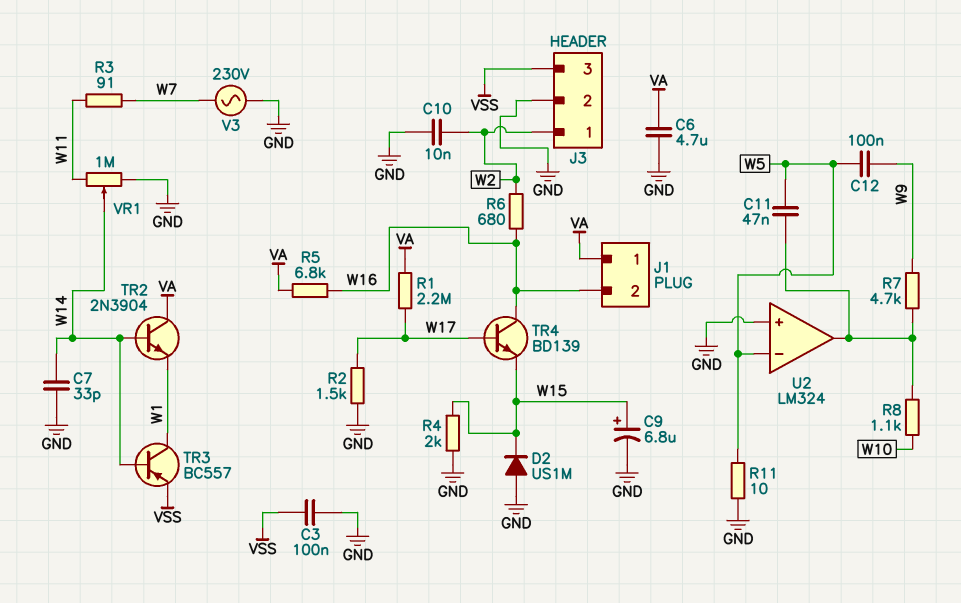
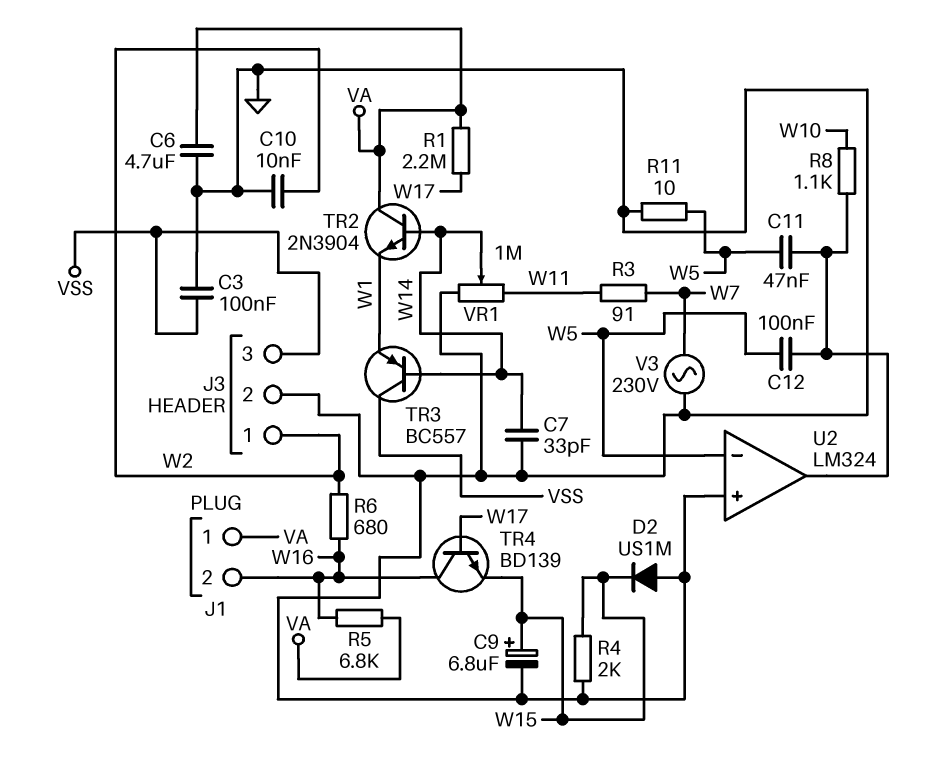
C12: 100nF (W5, W9) -> 100nF (U2/out, W5)
R2: 1.5k (GND, W17) -> none
R7: 4.7k (U2/out, W9) -> none
TR3: PNP BC557 (B W14, C W1, E VSS) -> PNP BC557 (B W14, C VSS, E W1)

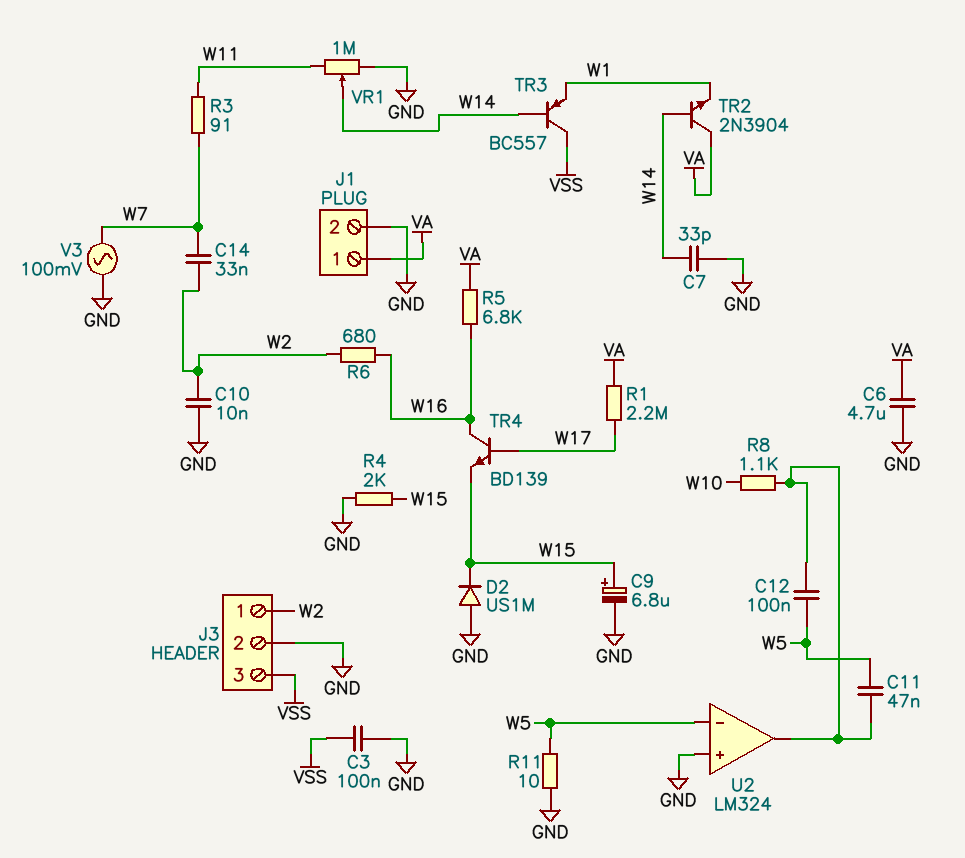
C14: none -> 33nF (W2, W7)
J1 pin 2: W16 -> GND
V3: AC 230V (GND, W7) -> AC 100mV (GND, W7)

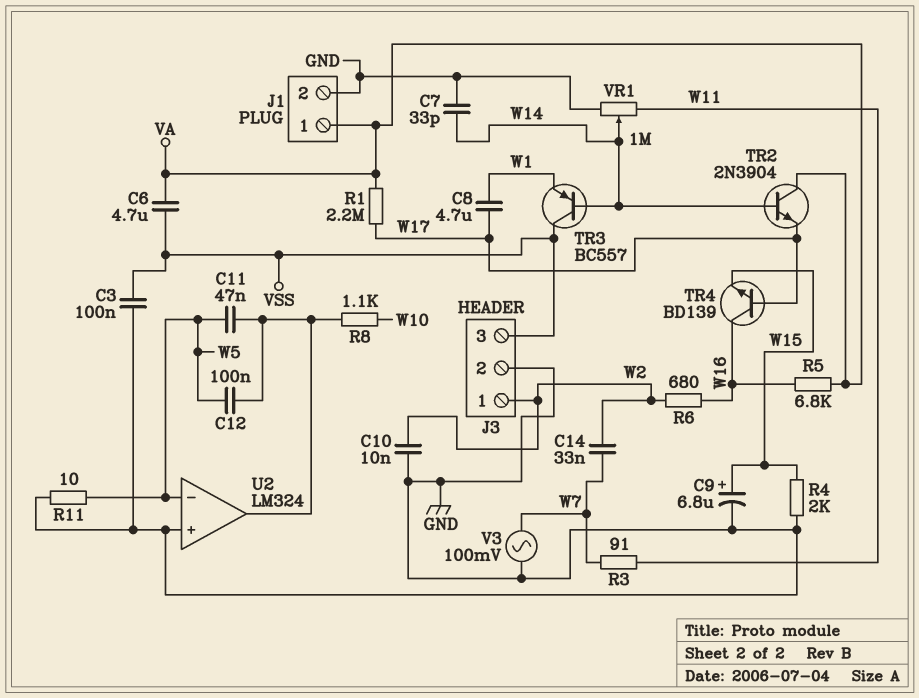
C6: 4.7uF (GND, VA) -> 4.7uF (VA, VSS)
C8: none -> 4.7uF (W1, W17)
D2: diode US1M (A GND, K W15) -> none
TR2: NPN 2N3904 (B W14, C VA, E W1) -> NPN 2N3904 (B W14, C VA, E W17)

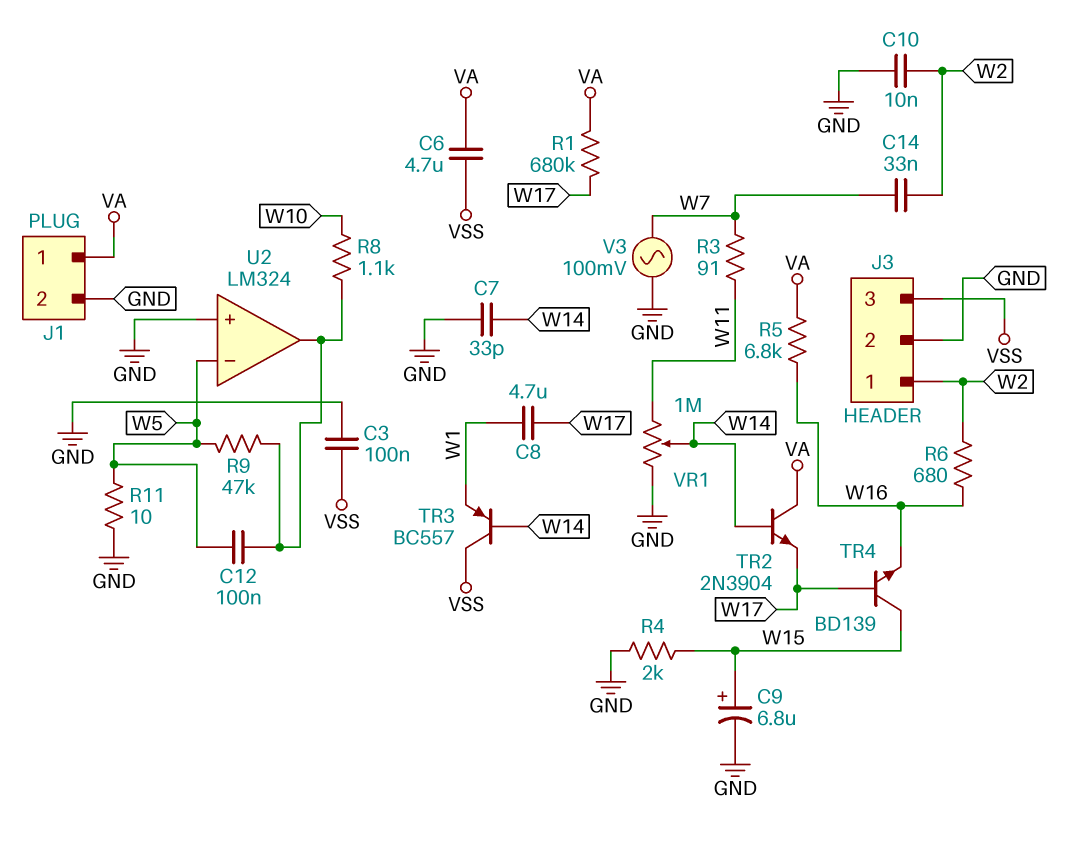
C11: 47nF (U2/out, W5) -> none
R1: 2.2M (VA, W17) -> 680k (VA, W17)
R9: none -> 47k (U2/out, W5)
TR4: NPN BD139 (B W17, C W16, E W15) -> NPN BD139 (B W17, C W15, E W16)

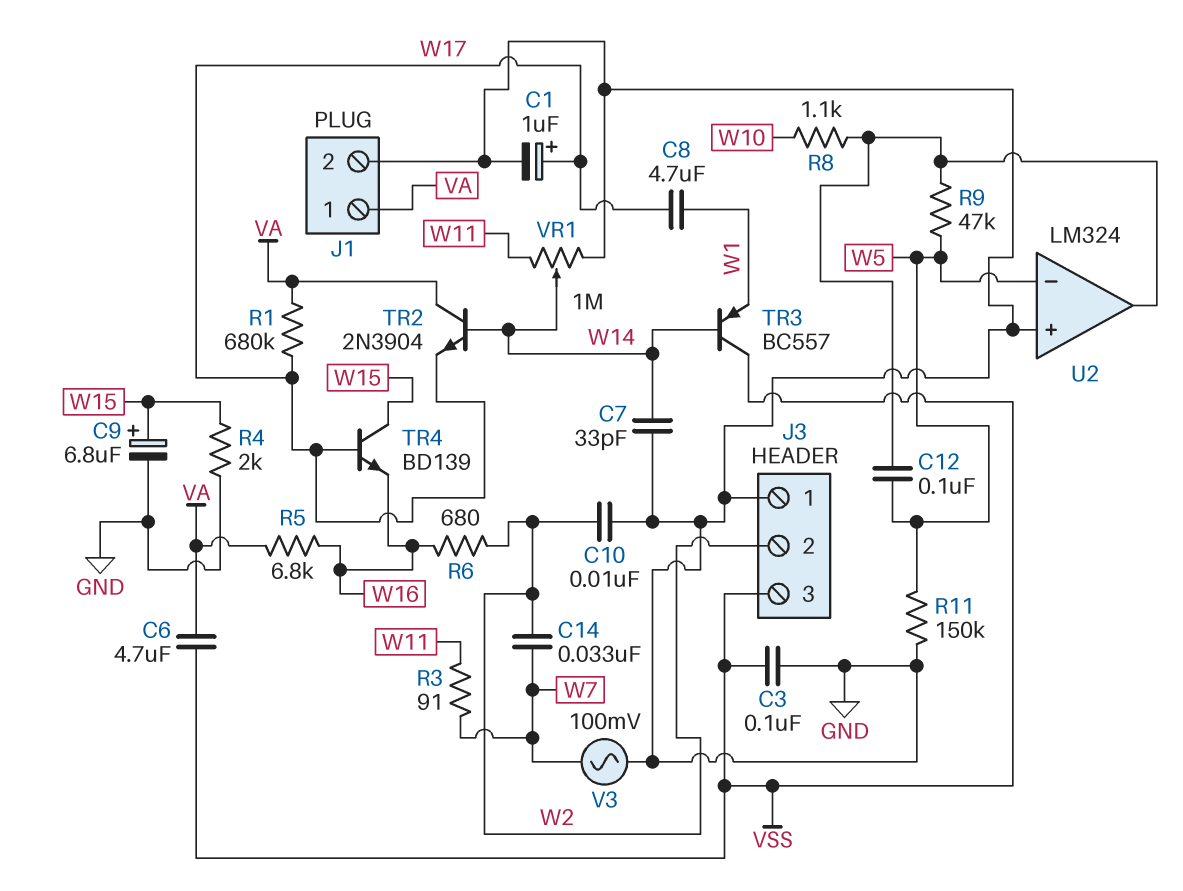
C1: none -> 1uF (plus W17, minus GND)
J3 pin 1: W2 -> GND
J3 pin 2: GND -> W2
R11: 10 (GND, W5) -> 150k (GND, W5)

